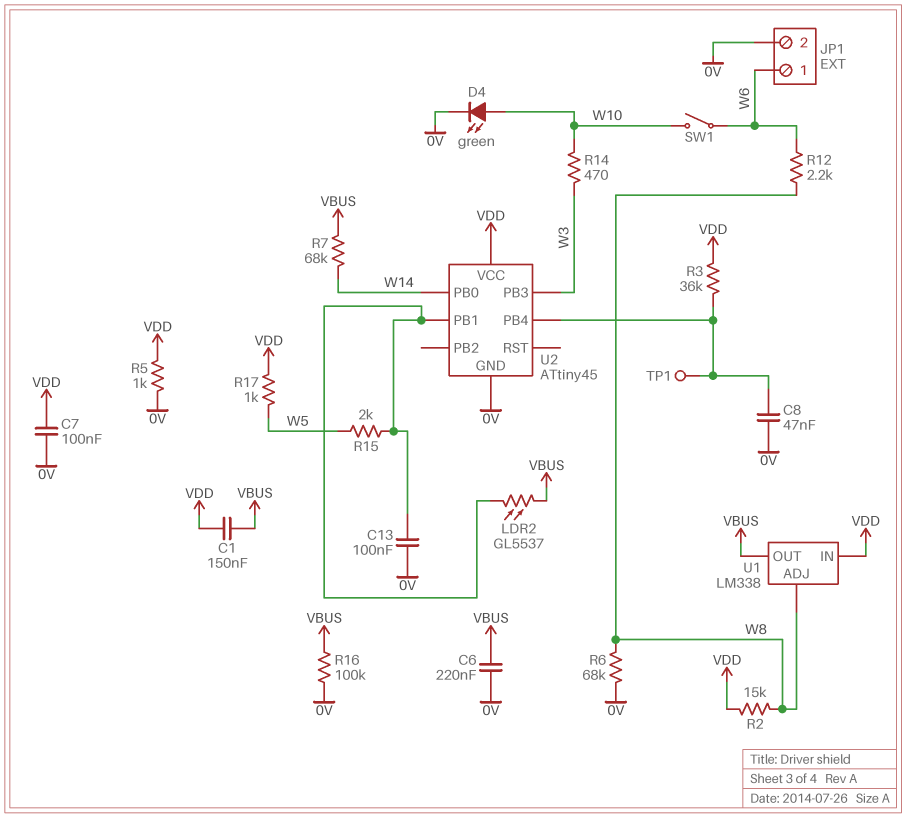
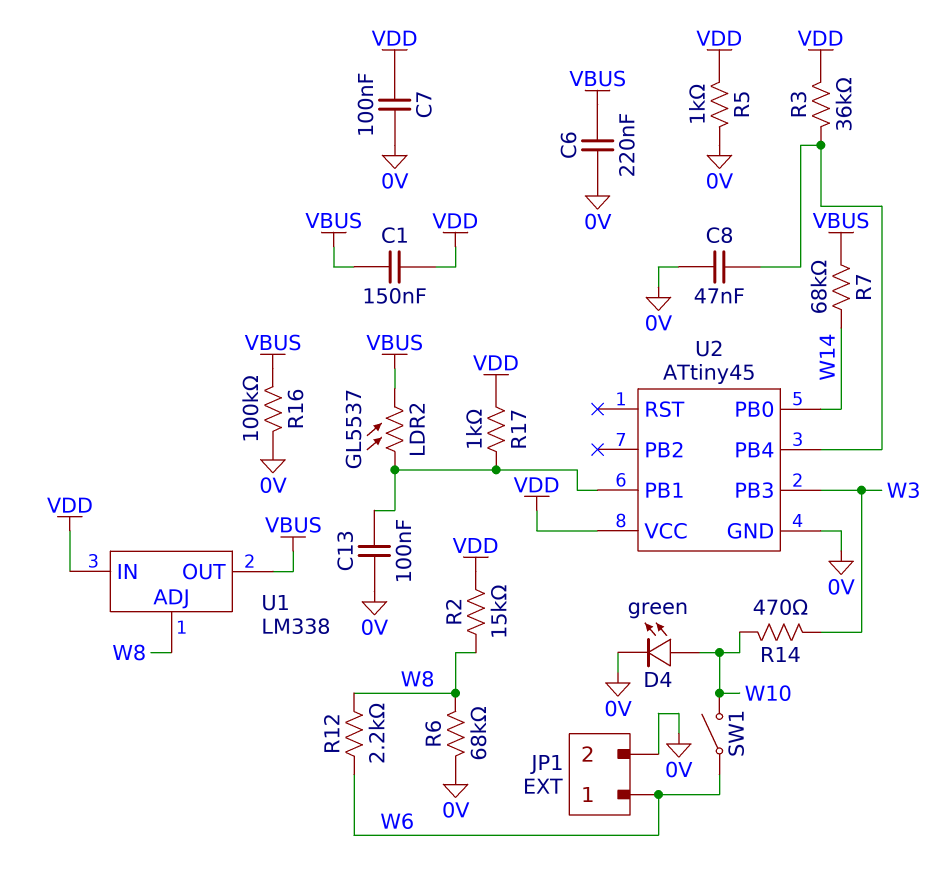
R15: 2k (U2/PB1, W5) -> none
R17: 1k (VDD, W5) -> 1k (U2/PB1, VDD)
TP1: test point (U2/PB4) -> none

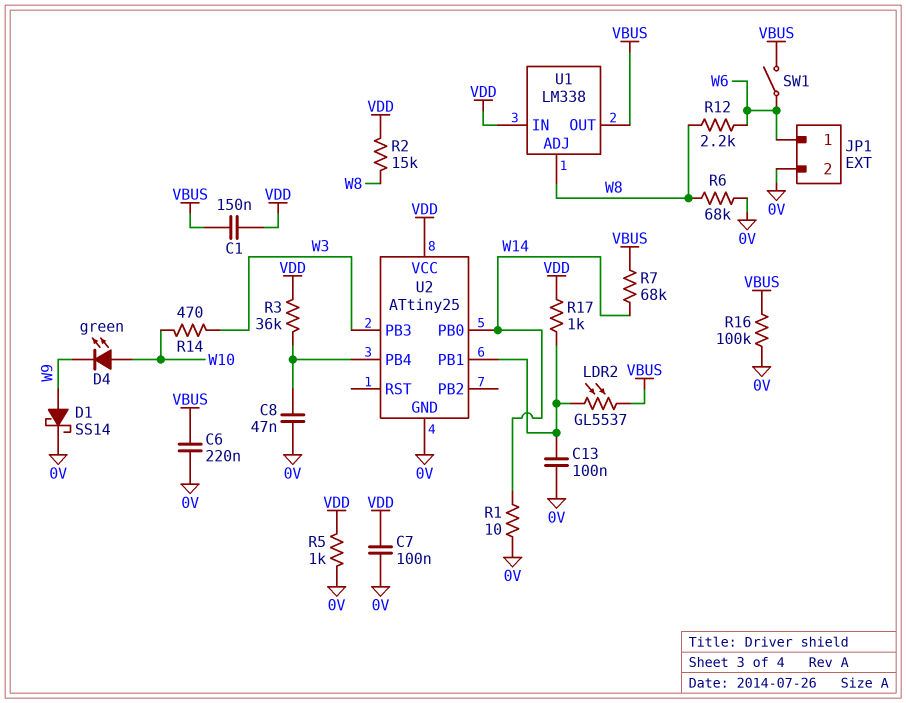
D1: none -> schottky SS14 (A W9, K 0V)
D4: LED green (A W10, K 0V) -> LED green (A W10, K W9)
R1: none -> 10 (0V, W14)
SW1: switch (W6, W10) -> switch (VBUS, W6)
U2: ATtiny45 -> ATtiny25

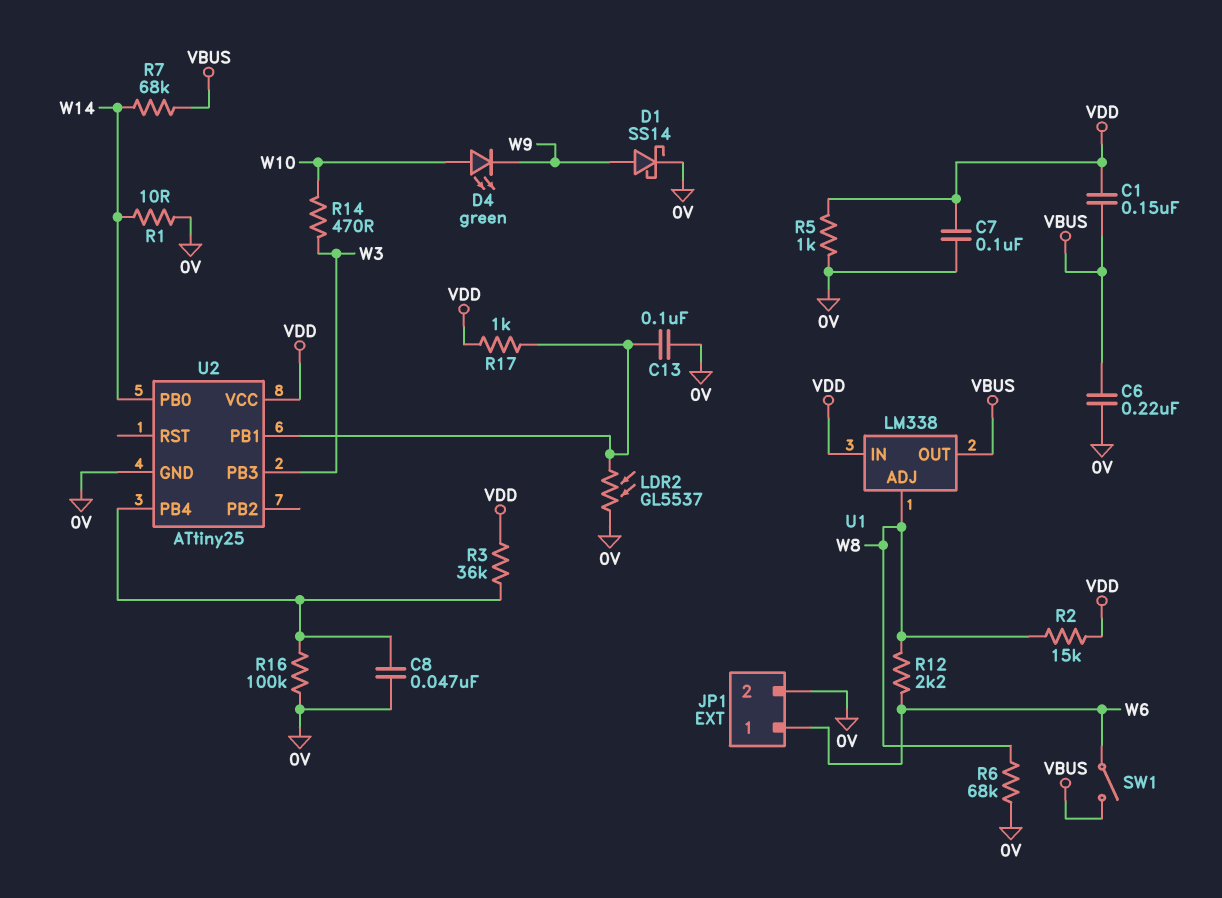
LDR2: GL5537 (U2/PB1, VBUS) -> GL5537 (0V, U2/PB1)
R16: 100k (0V, VBUS) -> 100k (0V, U2/PB4)

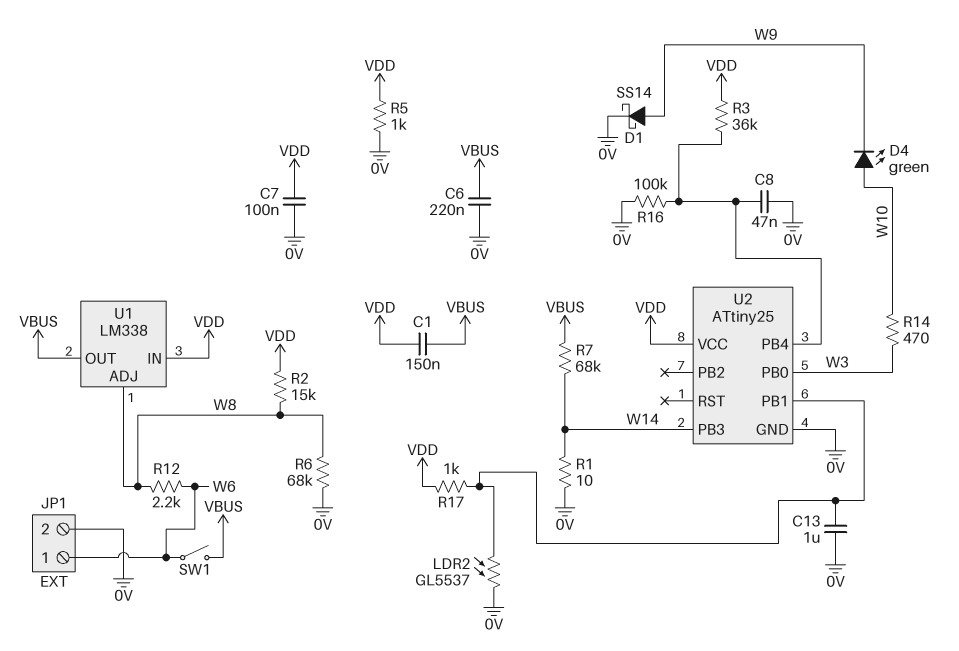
C13: 100nF (0V, U2/PB1) -> 1uF (0V, U2/PB1)
U2 pin PB0: W14 -> W3
U2 pin PB3: W3 -> W14

